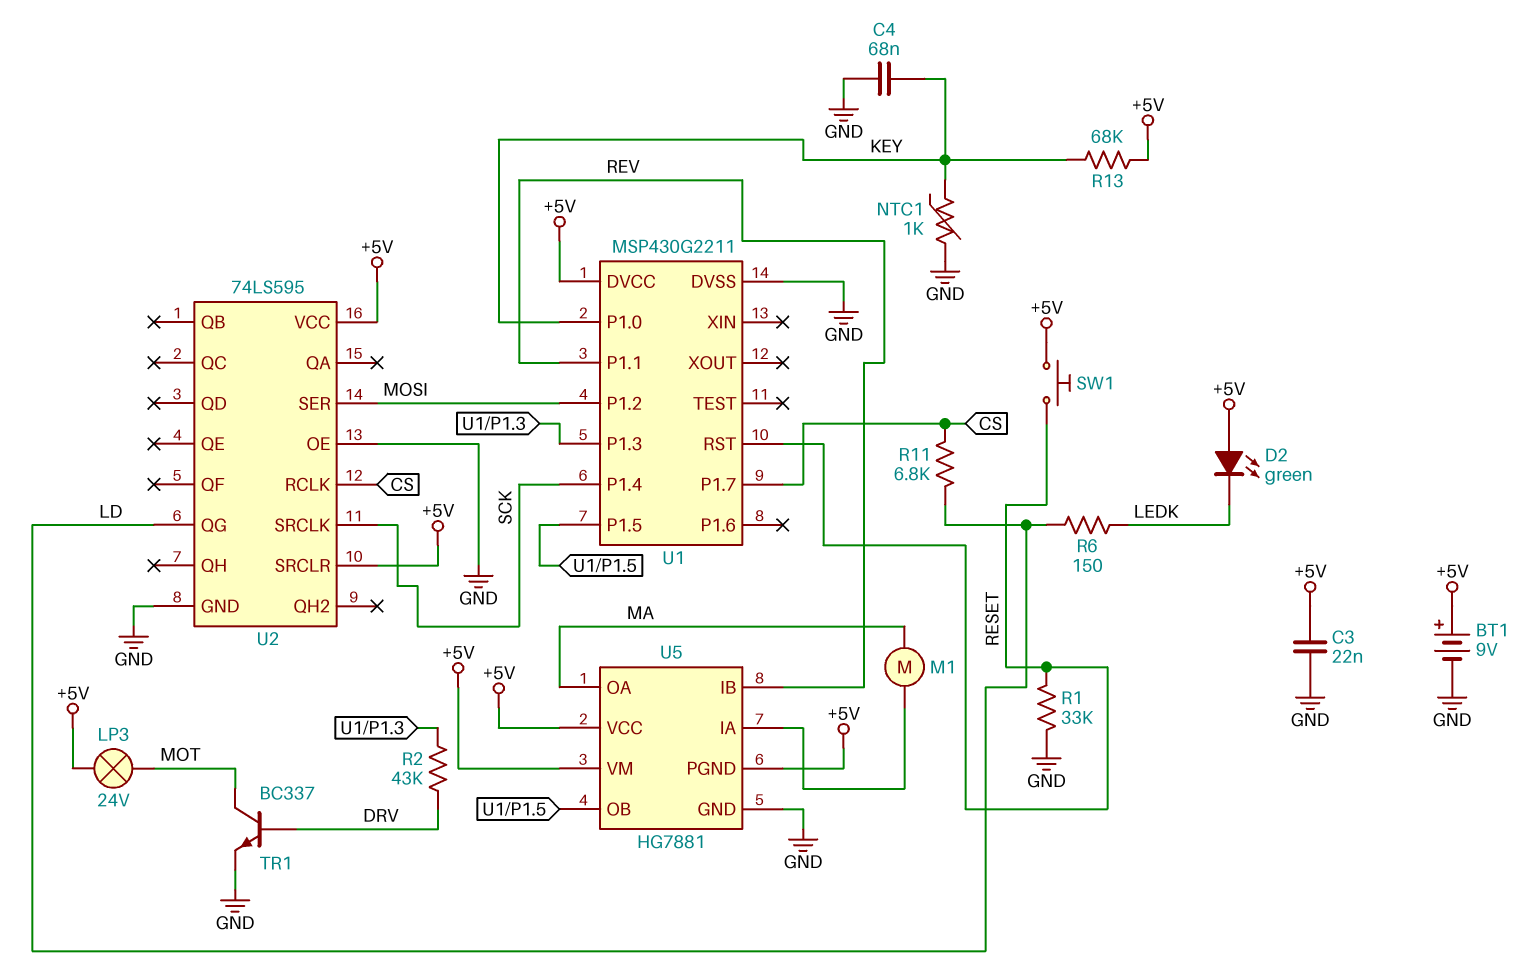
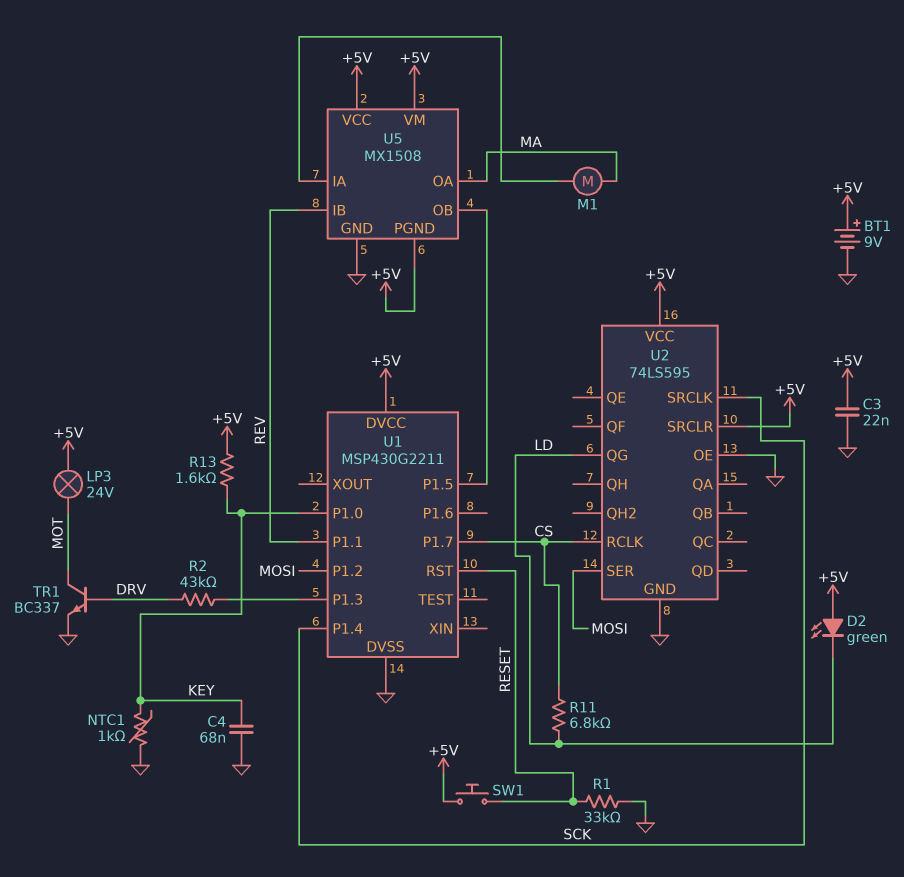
D2: LED green (A +5V, K LEDK) -> LED green (A +5V, K LD)
R6: 150 (LD, LEDK) -> none
R13: 68k (+5V, KEY) -> 1.6k (+5V, KEY)
U5: HG7881 -> MX1508

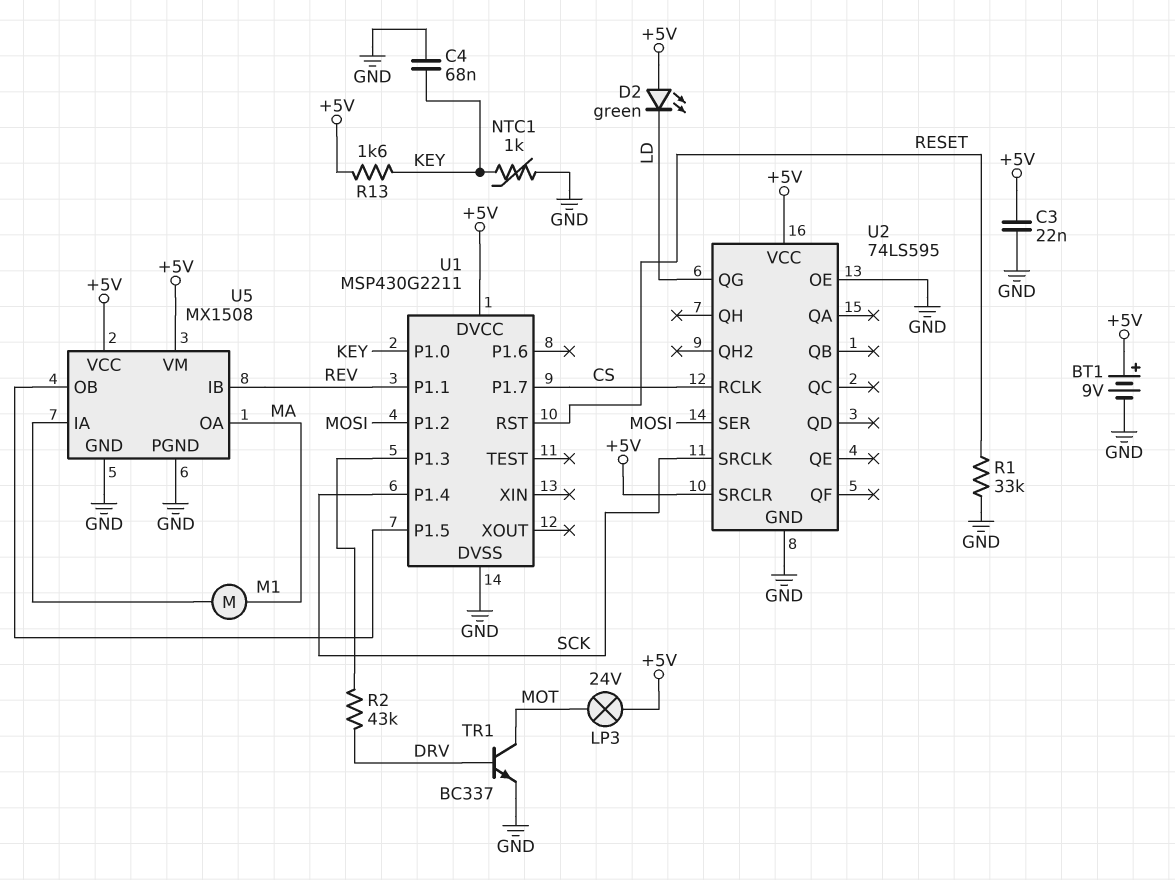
R11: 6.8k (CS, LD) -> none
SW1: button (+5V, RESET) -> none
U5 pin PGND: +5V -> GND

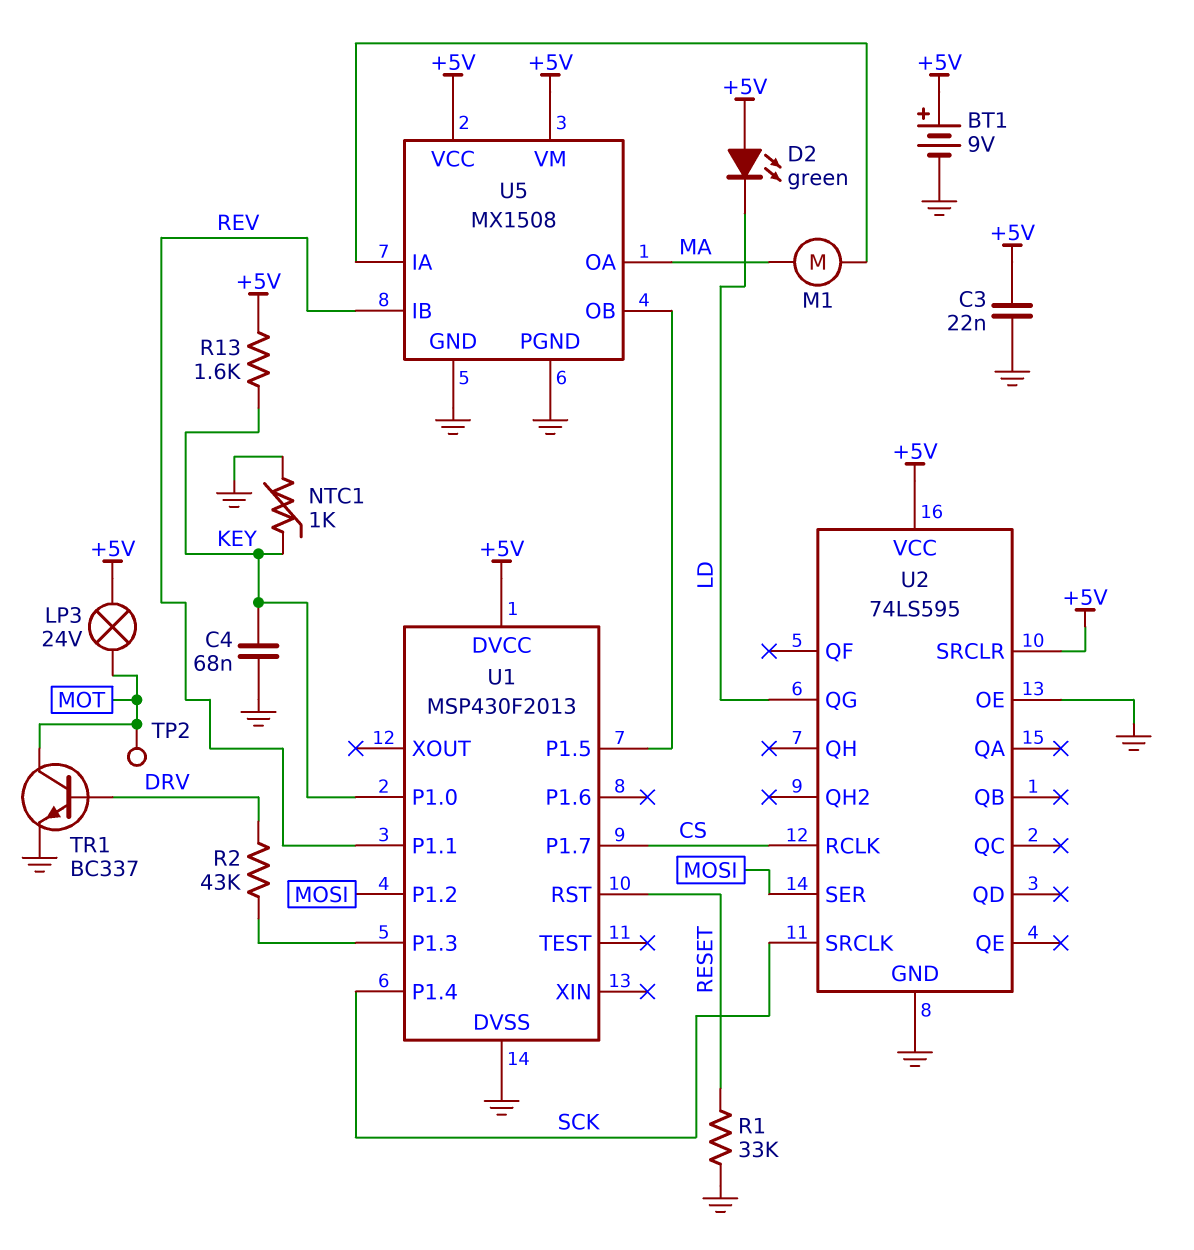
TP2: none -> test point (MOT)
U1: MSP430G2211 -> MSP430F2013

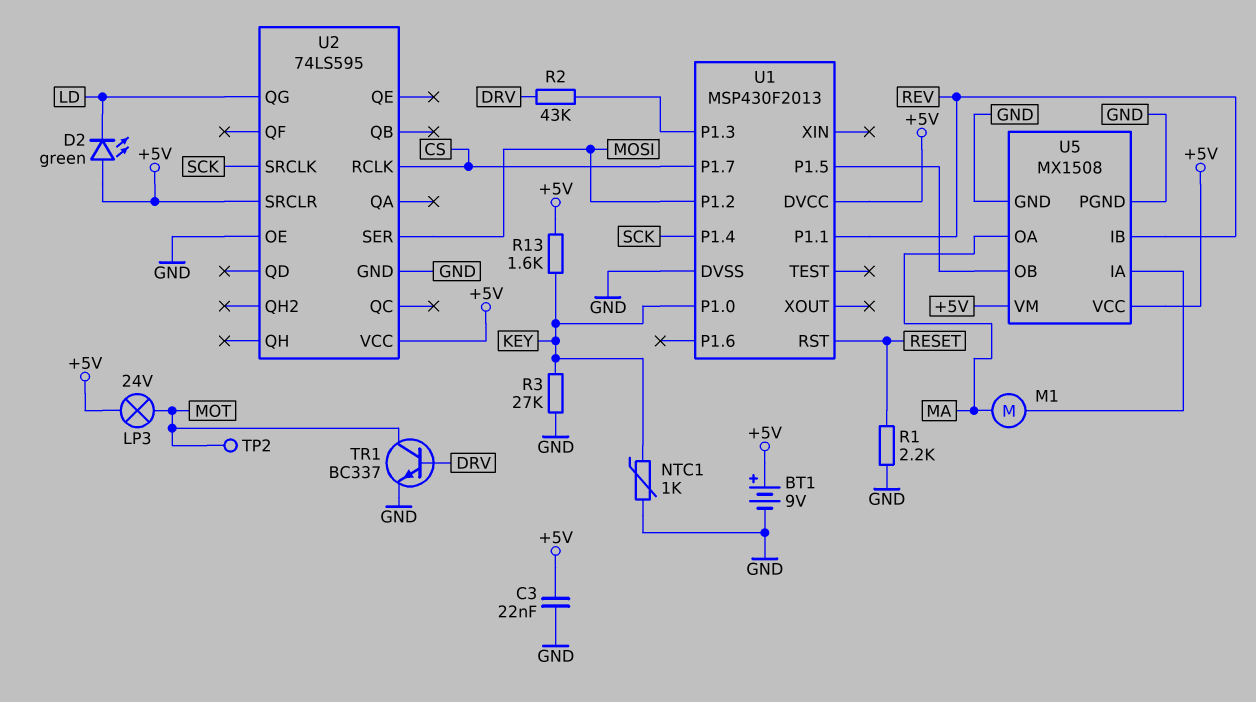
C4: 68nF (GND, KEY) -> none
R1: 33k (GND, RESET) -> 2.2k (GND, RESET)
R3: none -> 27k (GND, KEY)

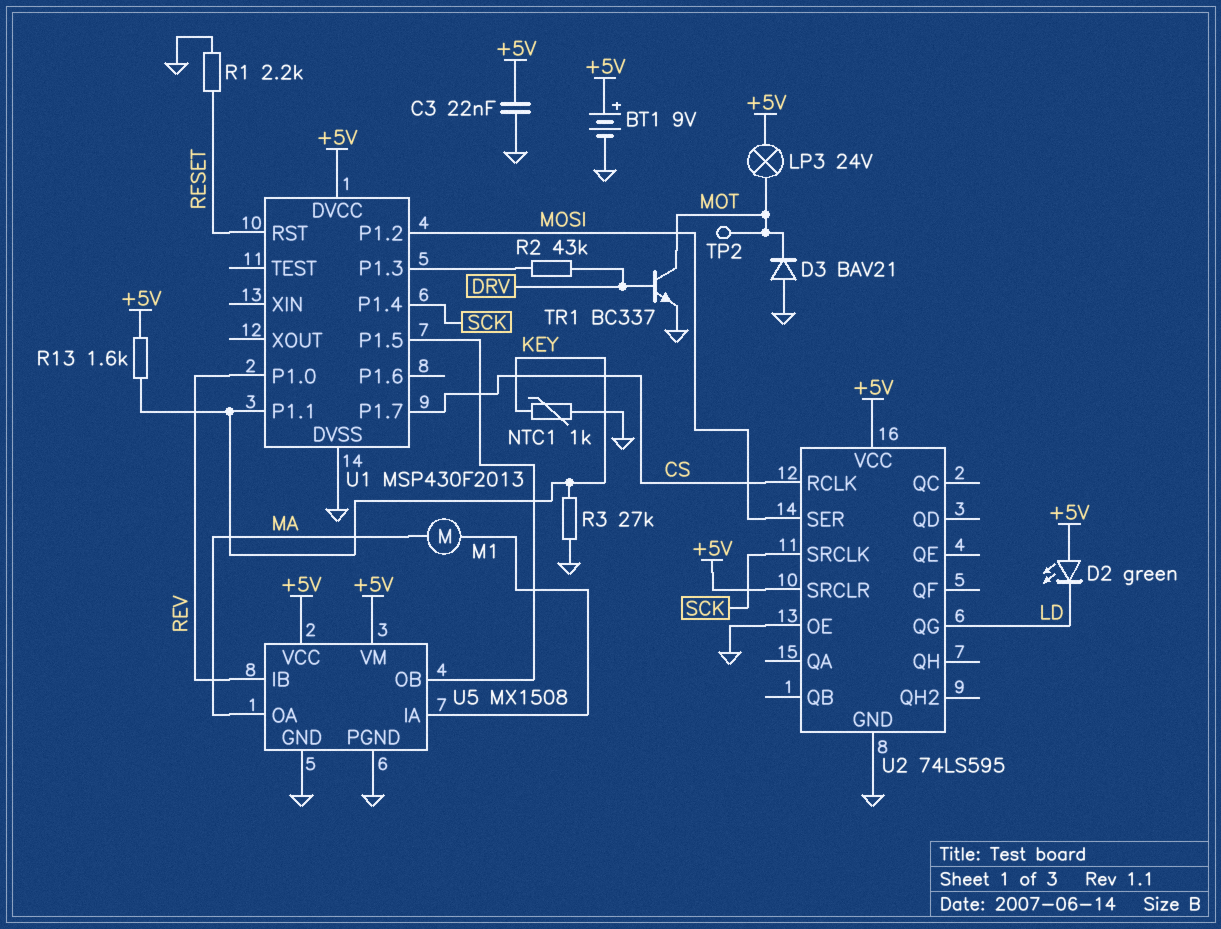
D3: none -> diode BAV21 (A GND, K MOT)
U1 pin P1.0: KEY -> REV
U1 pin P1.1: REV -> KEY

